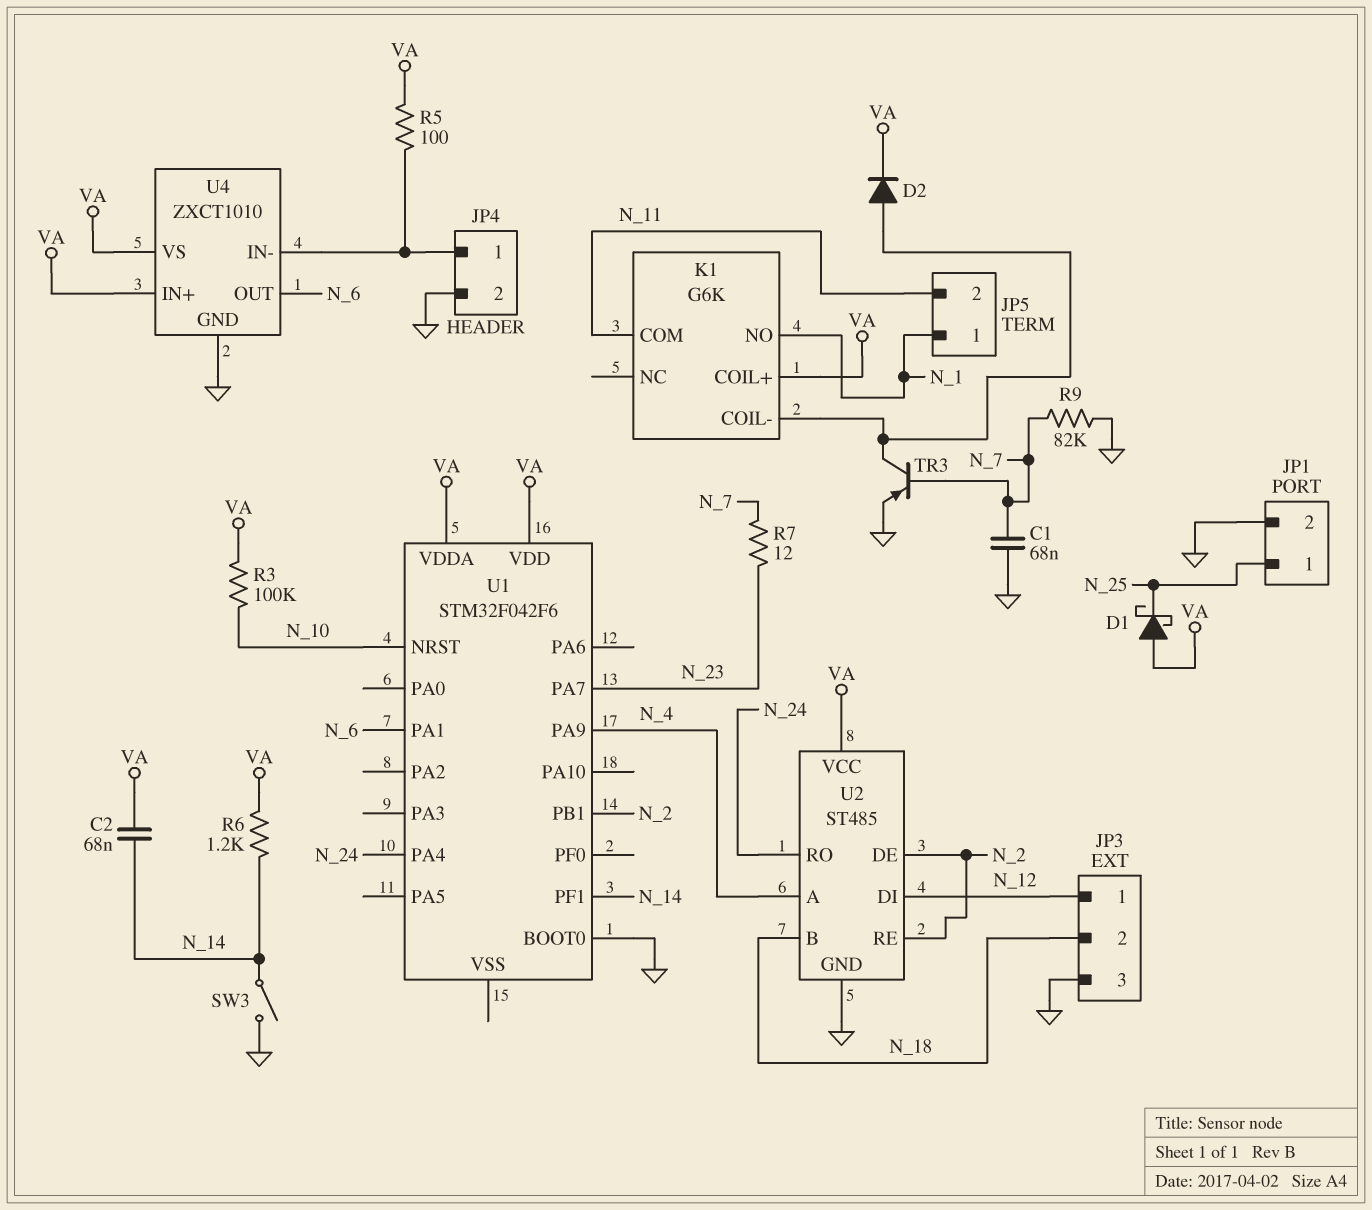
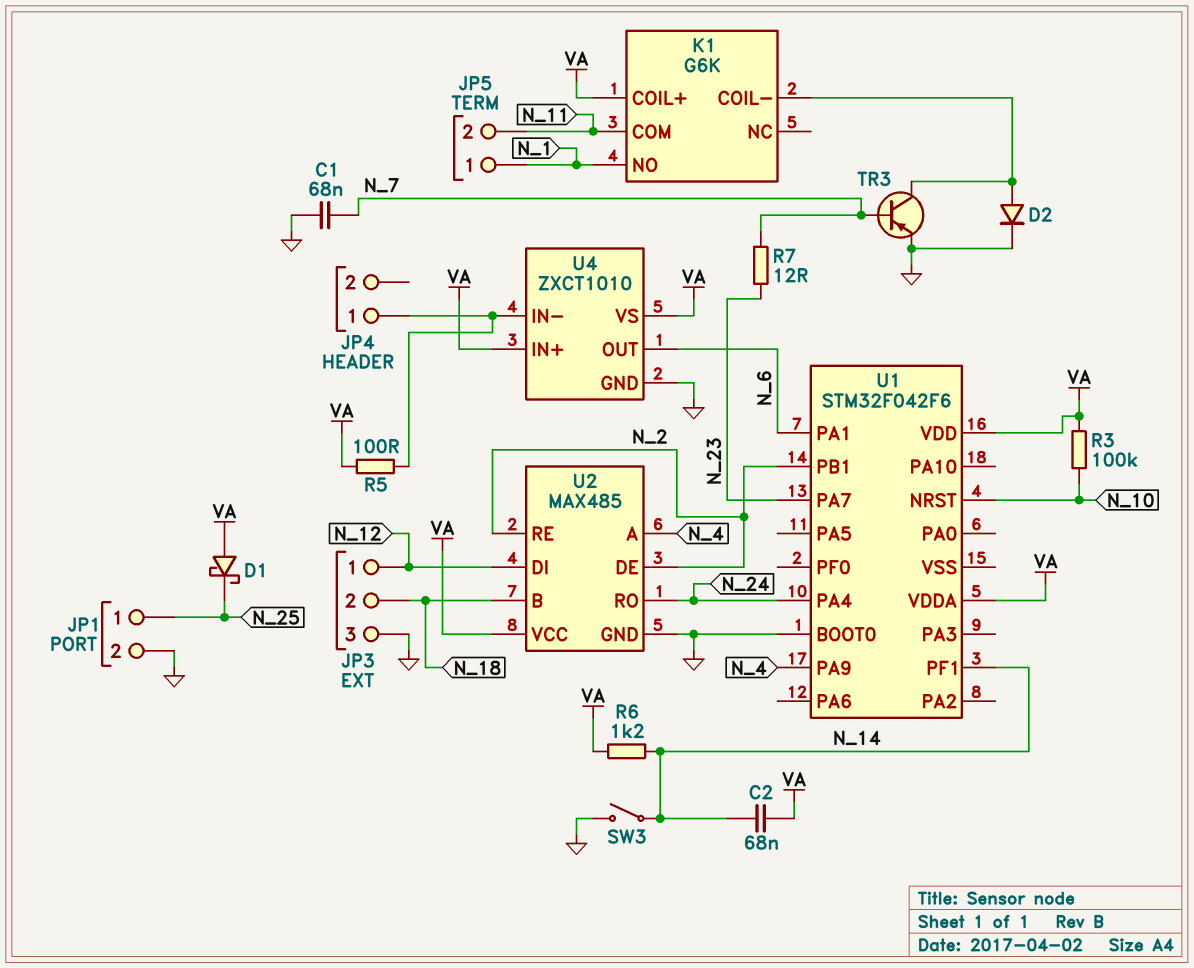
D2: diode (A K1/COIL-, K VA) -> diode (A K1/COIL-, K GND)
JP4 pin 2: GND -> none
R9: 82k (GND, N_7) -> none
U2: ST485 -> MAX485

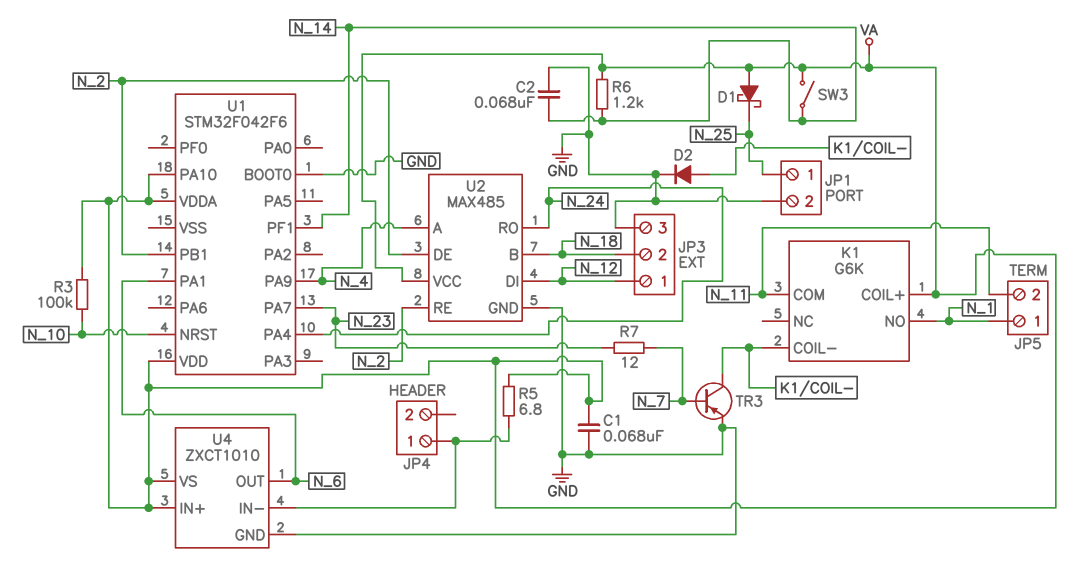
C1: 68nF (GND, N_7) -> 68nF (GND, VA)
C2: 68nF (N_14, VA) -> 68nF (GND, N_14)
R5: 100 (JP4/1, VA) -> 6.8 (JP4/1, VA)
SW3: switch (GND, N_14) -> switch (N_14, VA)
U1 pin PA10: none -> VA

